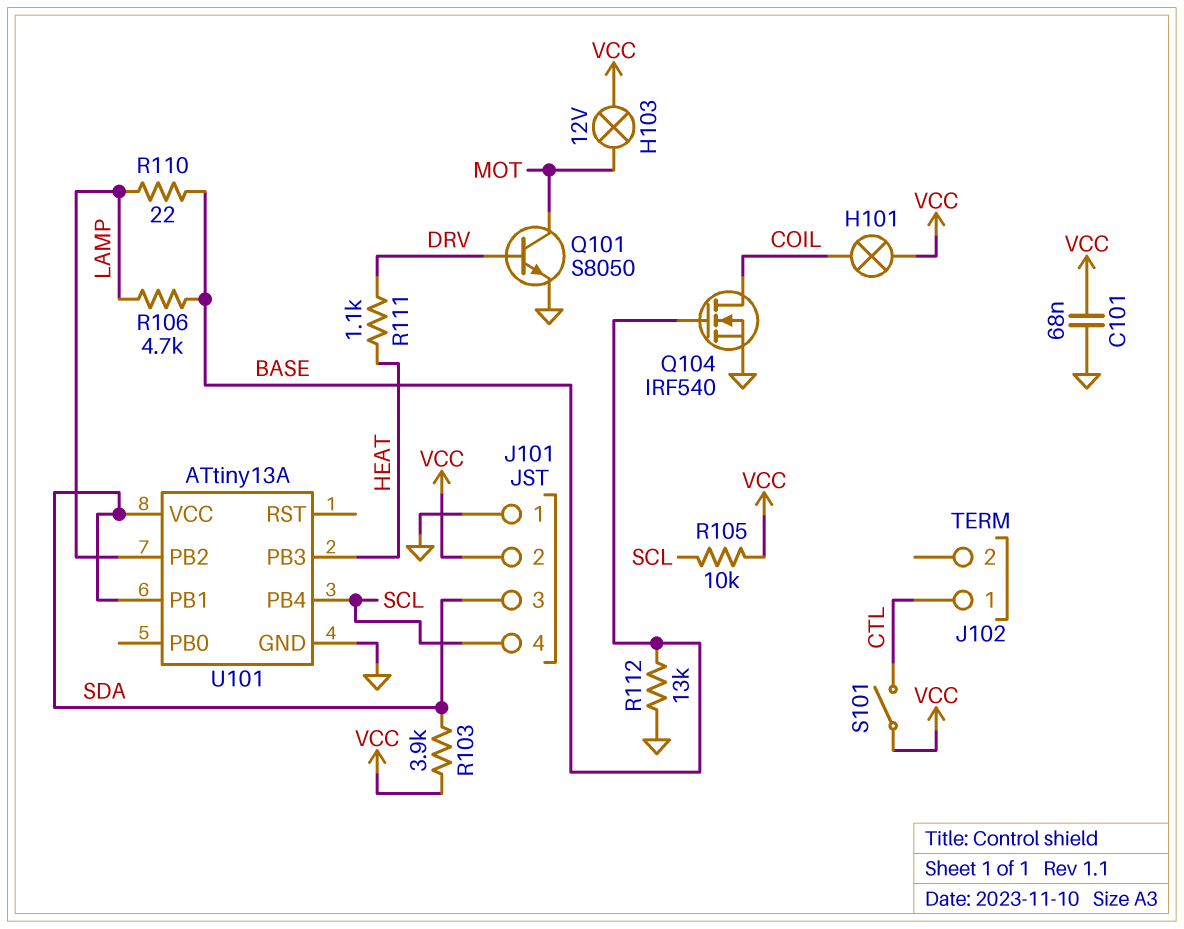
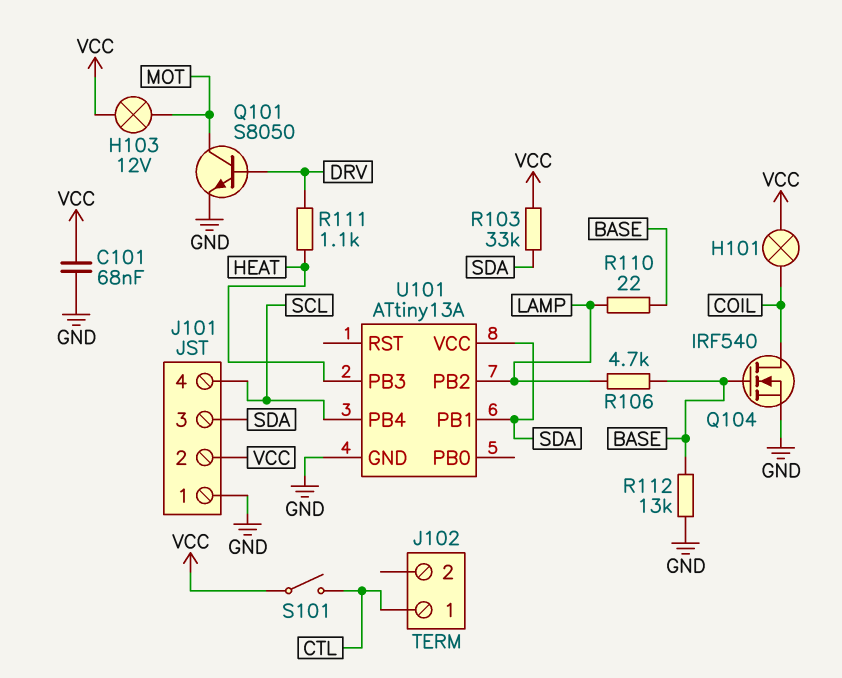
R103: 3.9k (SDA, VCC) -> 33k (SDA, VCC)
R105: 10k (SCL, VCC) -> none

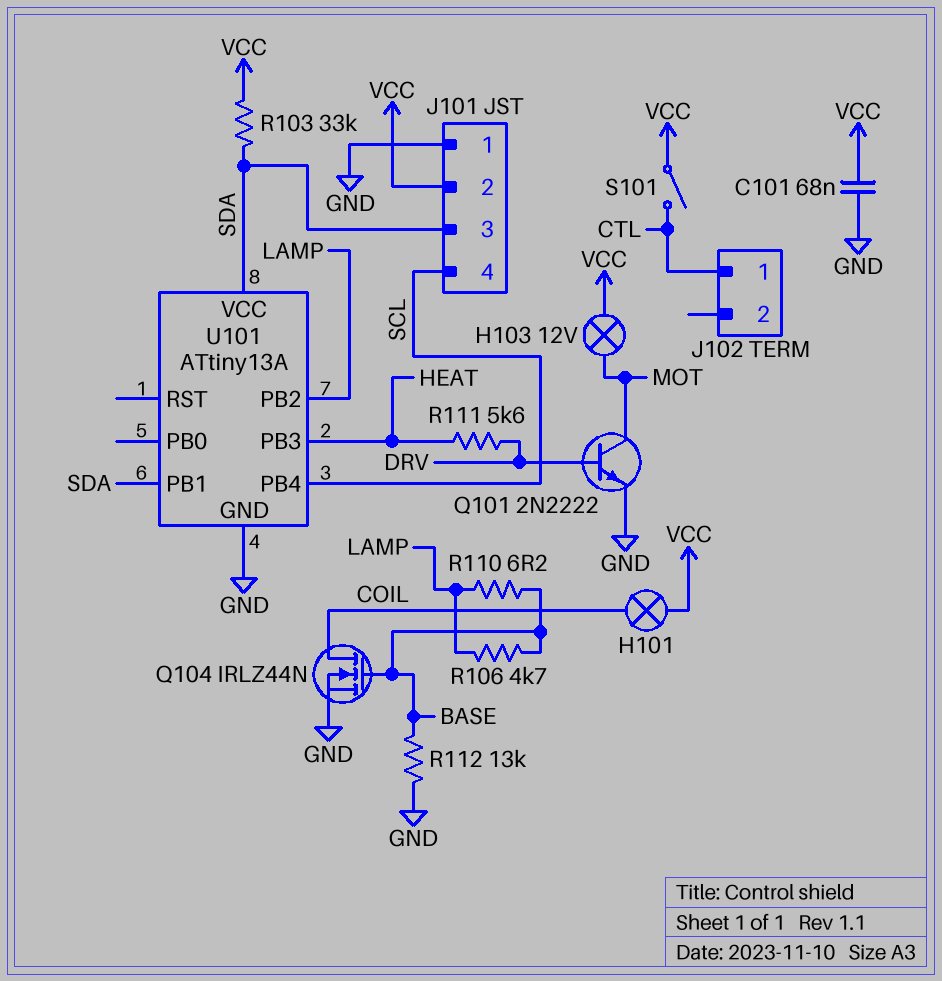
Q101: NPN S8050 (B DRV, C MOT, E GND) -> NPN 2N2222 (B DRV, C MOT, E GND)
Q104: NMOS IRF540 (G BASE, D COIL, S GND) -> NMOS IRLZ44N (G BASE, D COIL, S GND)
R110: 22 (BASE, LAMP) -> 6.2 (BASE, LAMP)
R111: 1.1k (DRV, HEAT) -> 5.6k (DRV, HEAT)

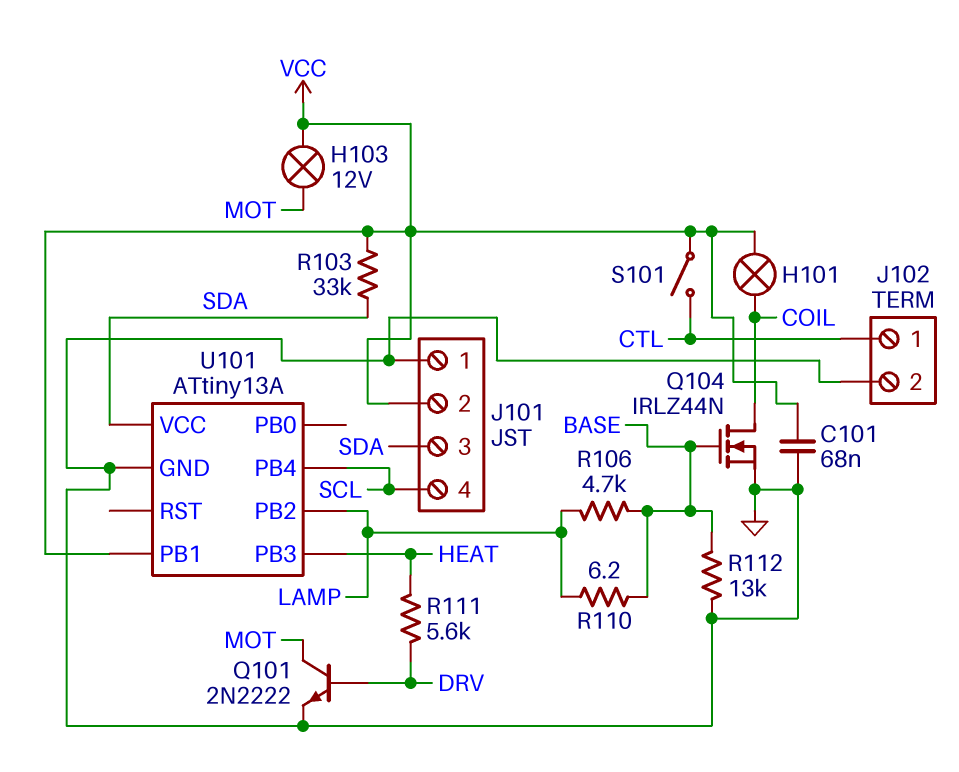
J102 pin 2: none -> GND
U101 pin PB1: SDA -> VCC

